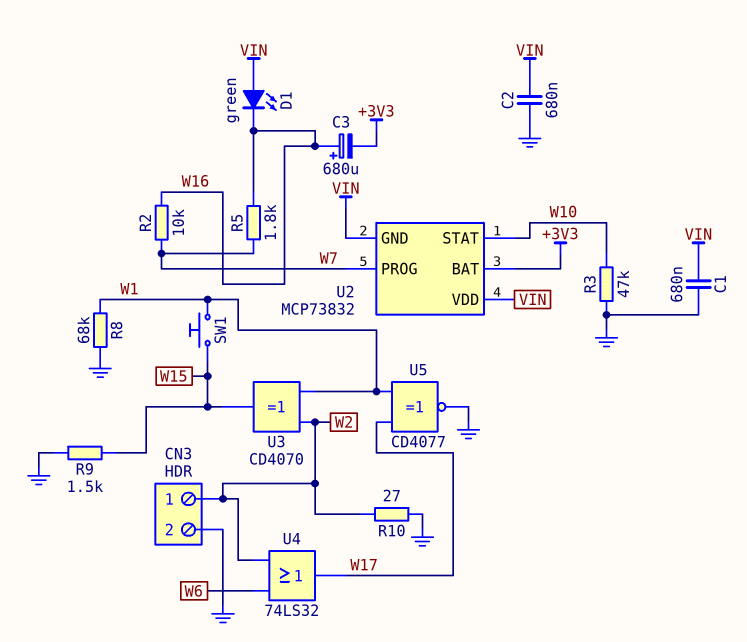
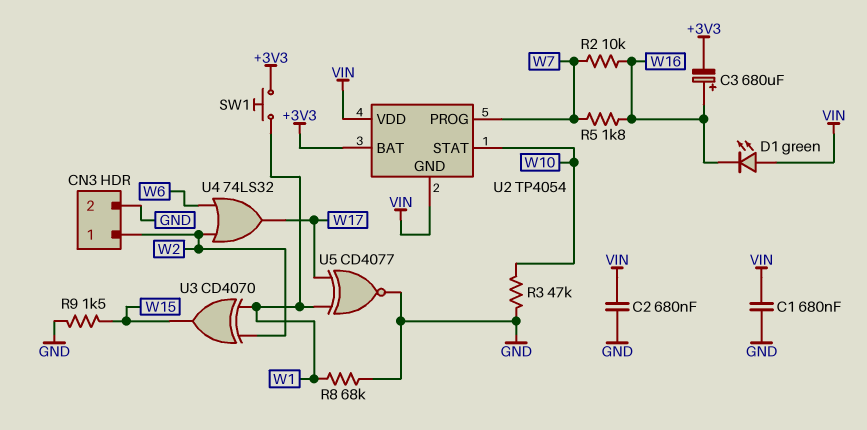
R10: 27 (GND, W2) -> none
SW1: button (W1, W15) -> button (+3V3, W1)
U2: MCP73832 -> TP4054

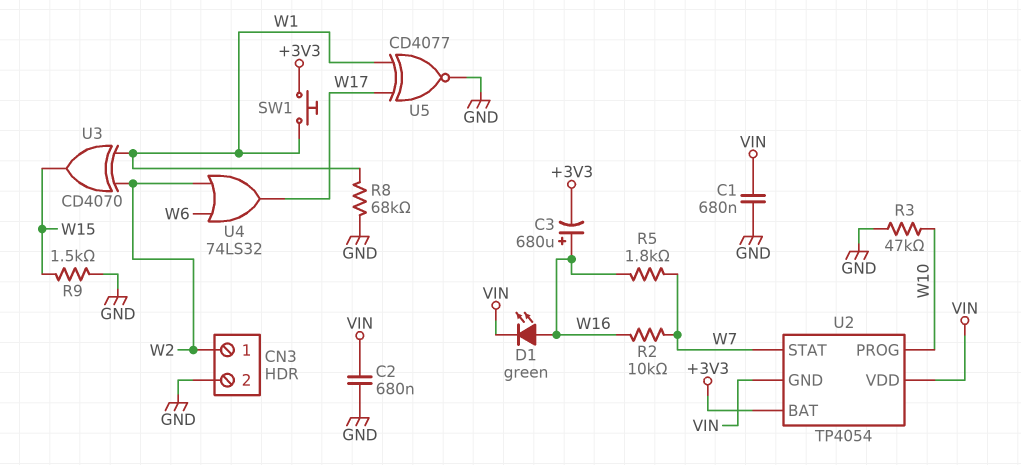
D1: LED green (A VIN, K W16) -> LED green (A W16, K VIN)
U2 pin PROG: W7 -> W10
U2 pin STAT: W10 -> W7

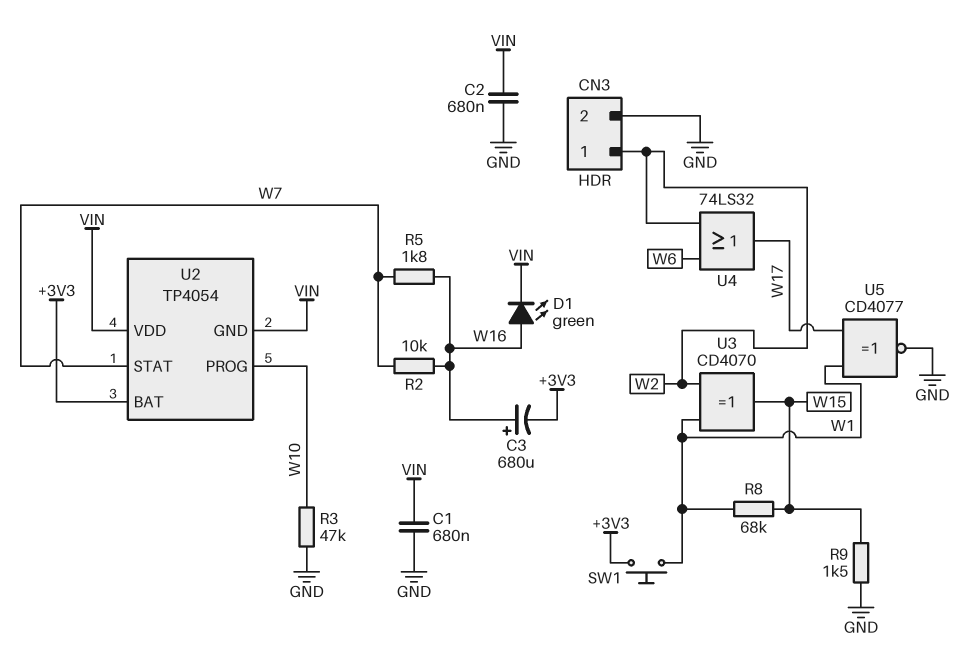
R8: 68k (GND, W1) -> 68k (W1, W15)

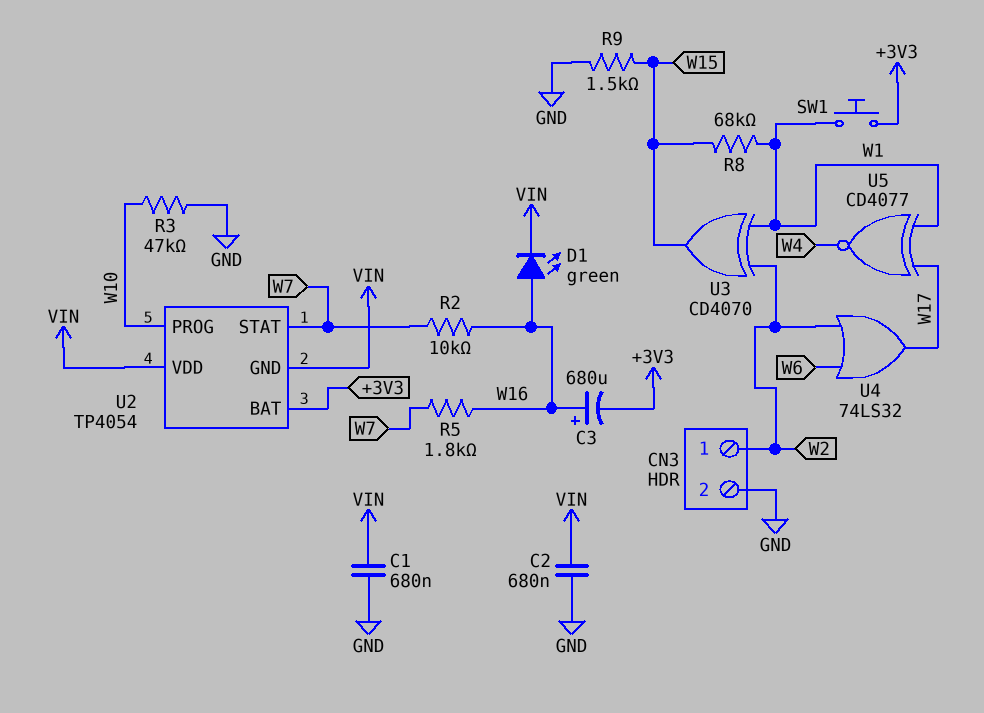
U5: XNOR CD4077 (in W1, in W17, out GND) -> XNOR CD4077 (in W1, in W17, out W4)

